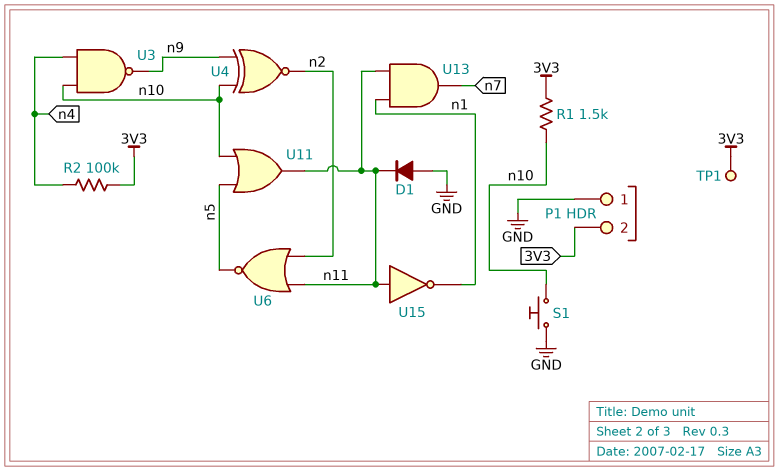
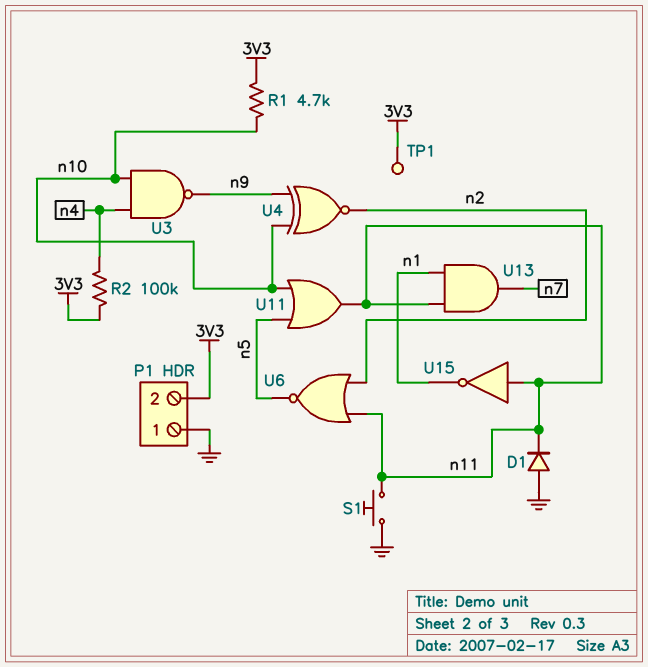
R1: 1.5k (3V3, n10) -> 4.7k (3V3, n10)
S1: button (GND, n10) -> button (GND, n11)

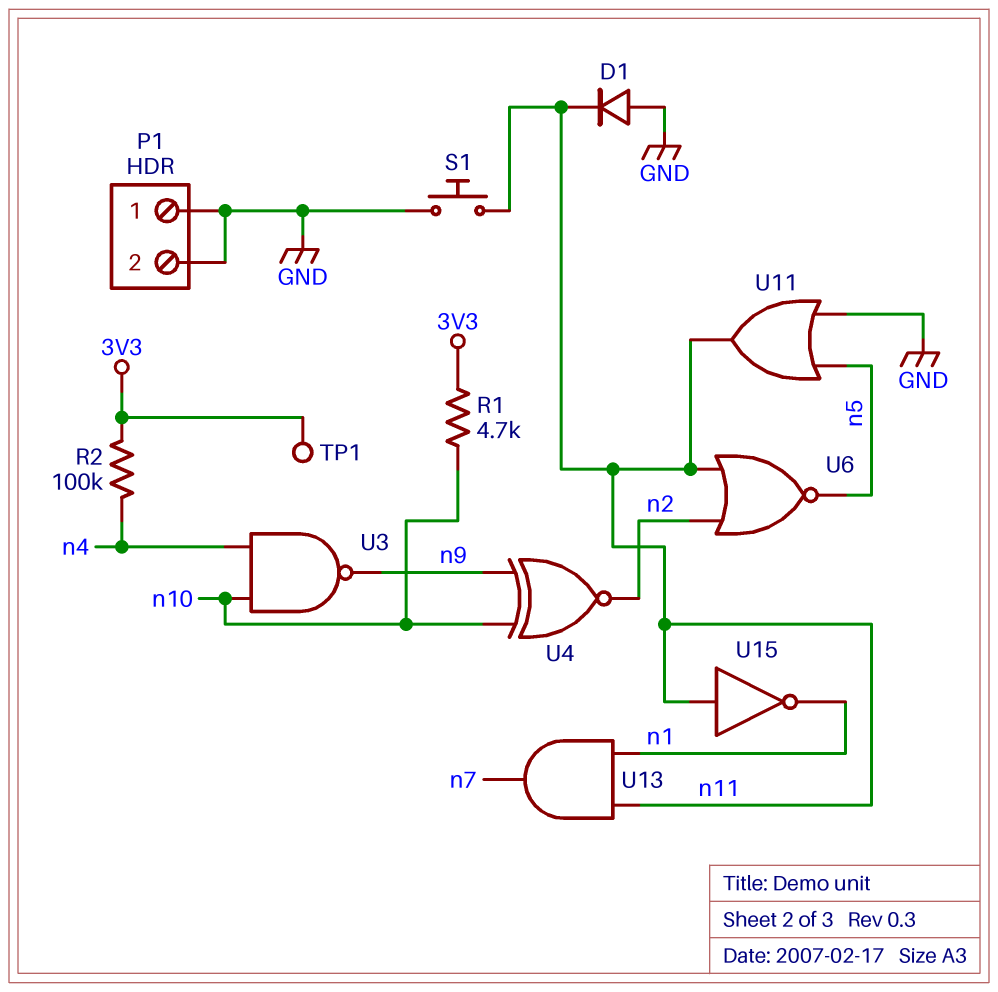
P1 pin 2: 3V3 -> GND
U11: OR (in n5, in n10, out n11) -> OR (in GND, in n5, out n11)

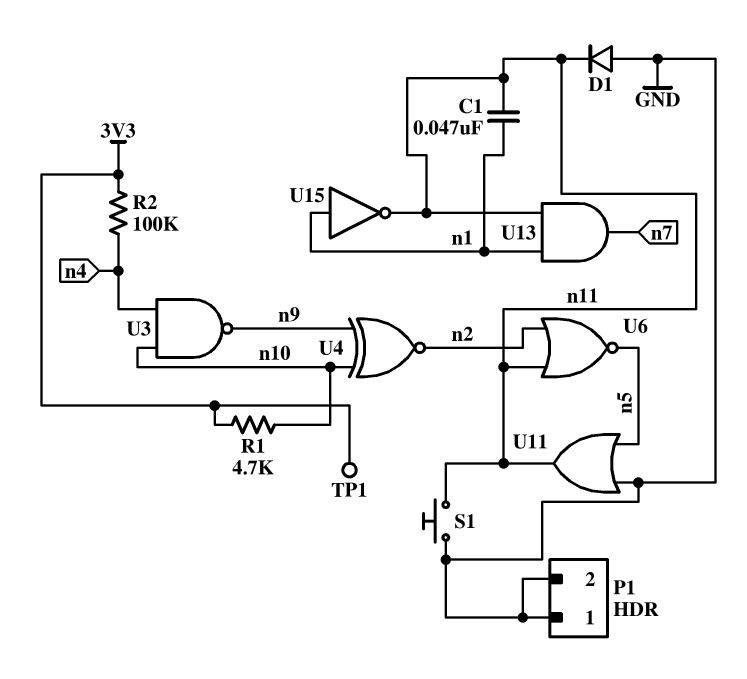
C1: none -> 47nF (n1, n11)
U15: NOT (in n11, out n1) -> NOT (in n1, out n11)

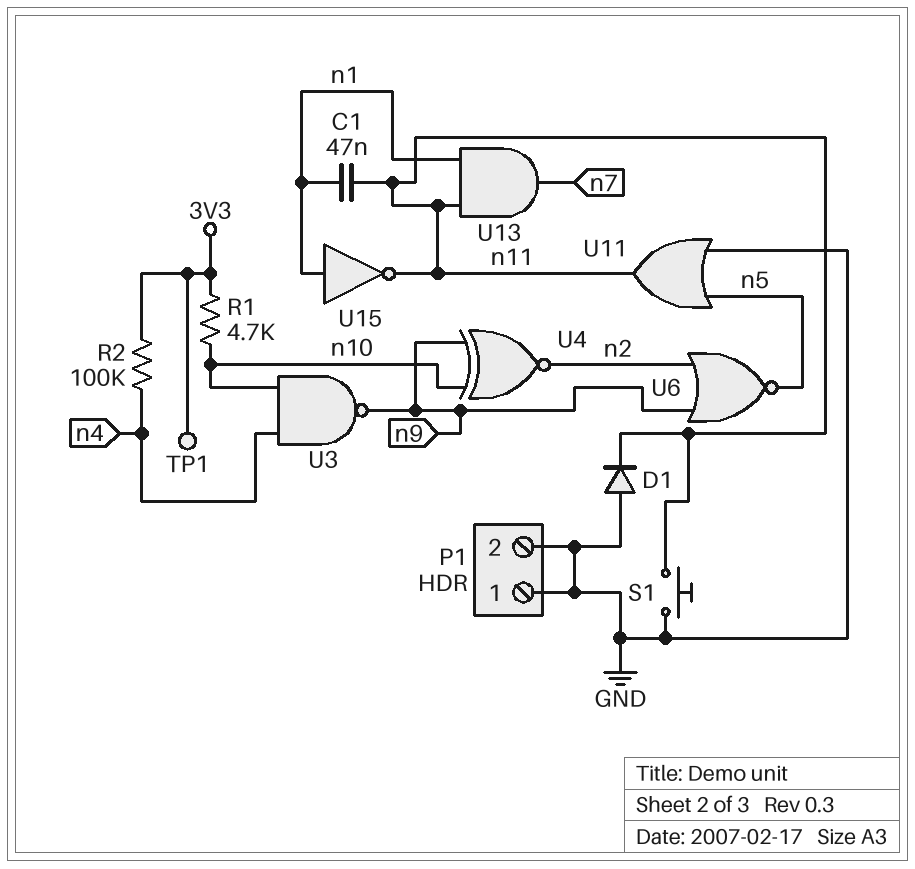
U6: NOR (in n2, in n11, out n5) -> NOR (in n2, in n9, out n5)

